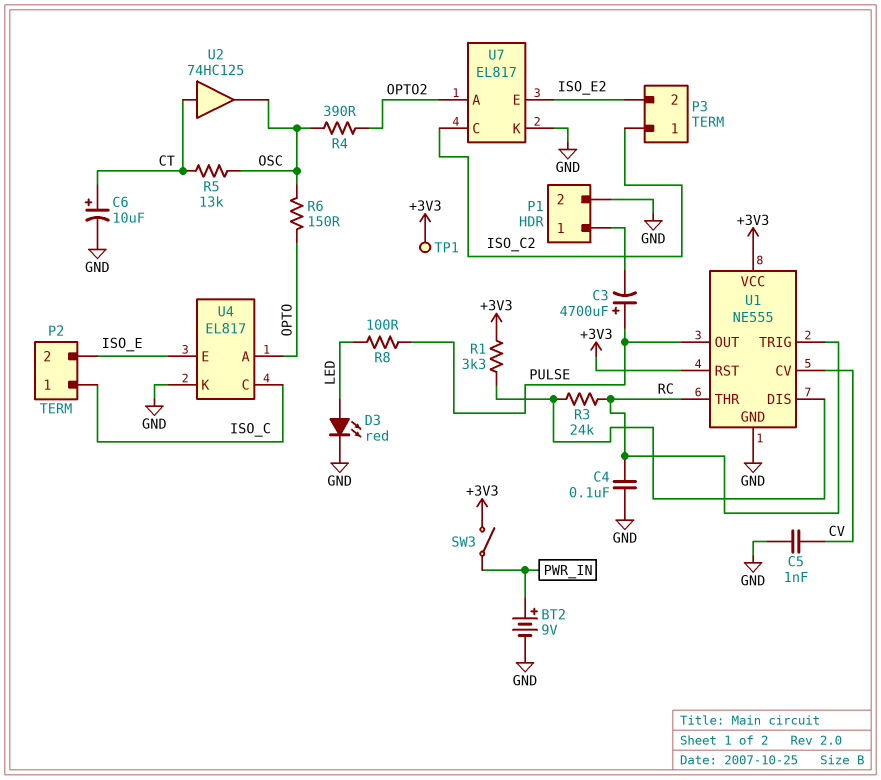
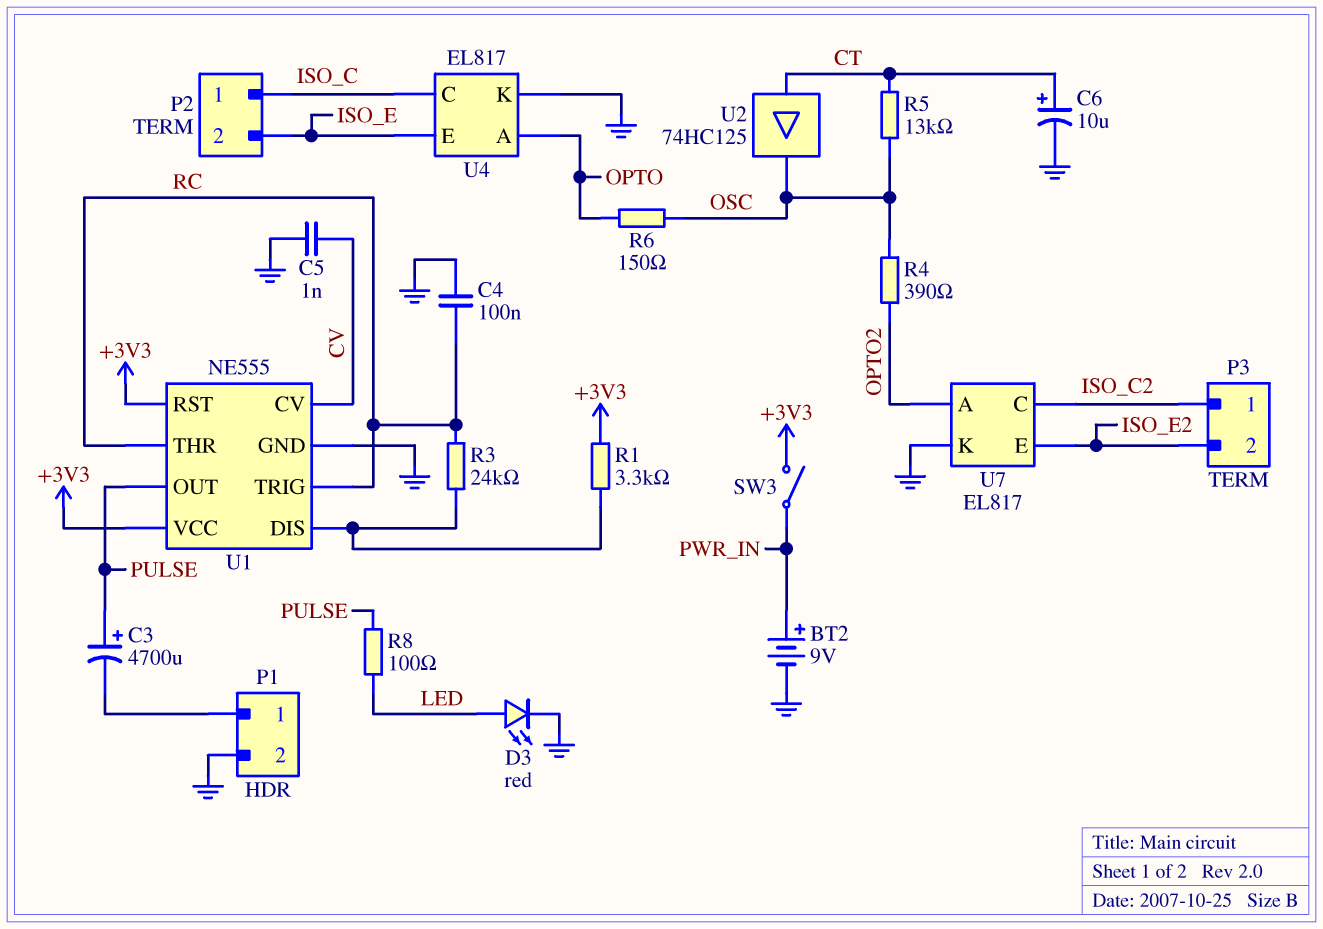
TP1: test point (+3V3) -> none

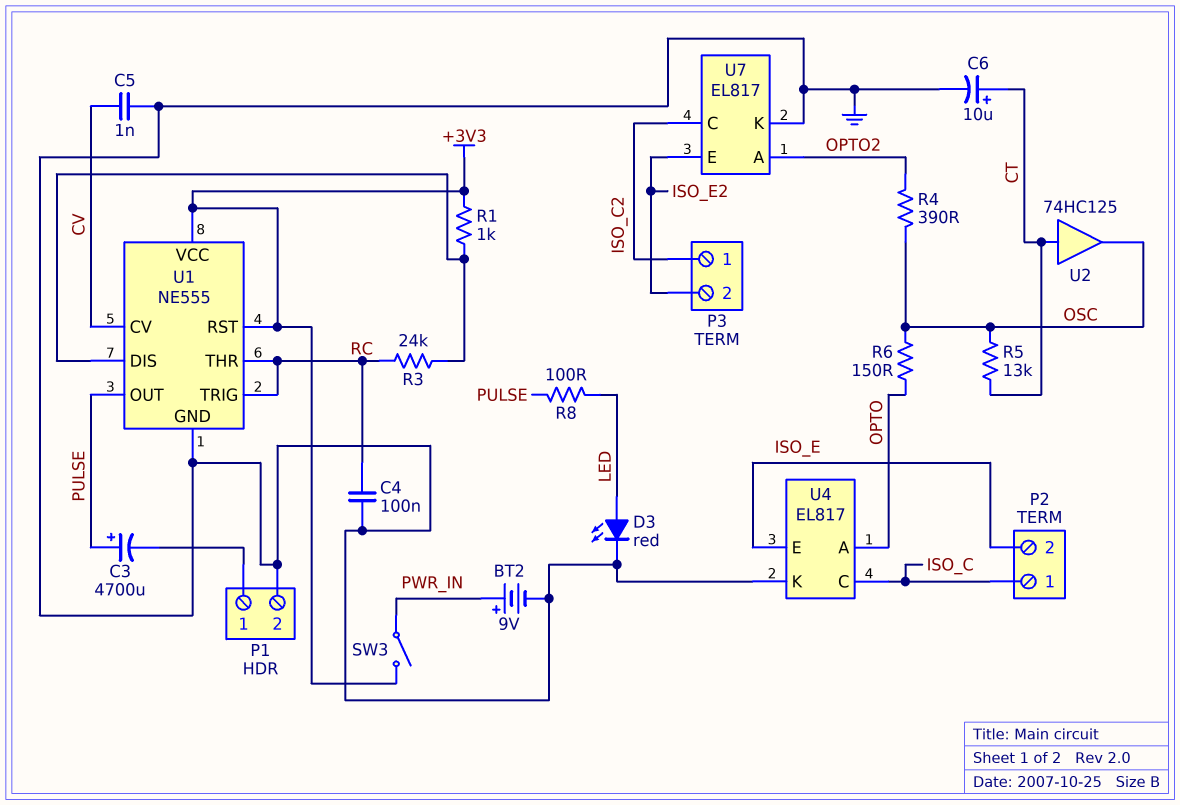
R1: 3.3k (+3V3, U1/DIS) -> 1k (+3V3, U1/DIS)

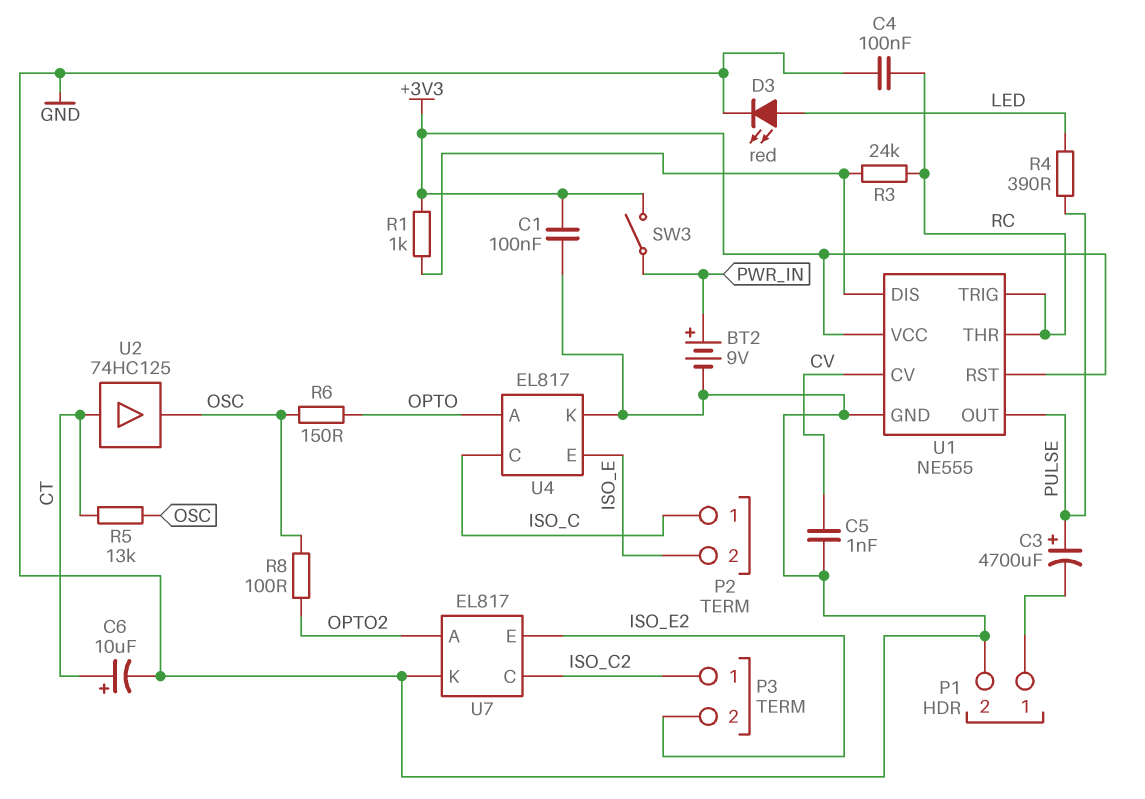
C1: none -> 100nF (+3V3, GND)
R4: 390 (OPTO2, OSC) -> 390 (LED, PULSE)
R8: 100 (LED, PULSE) -> 100 (OPTO2, OSC)

